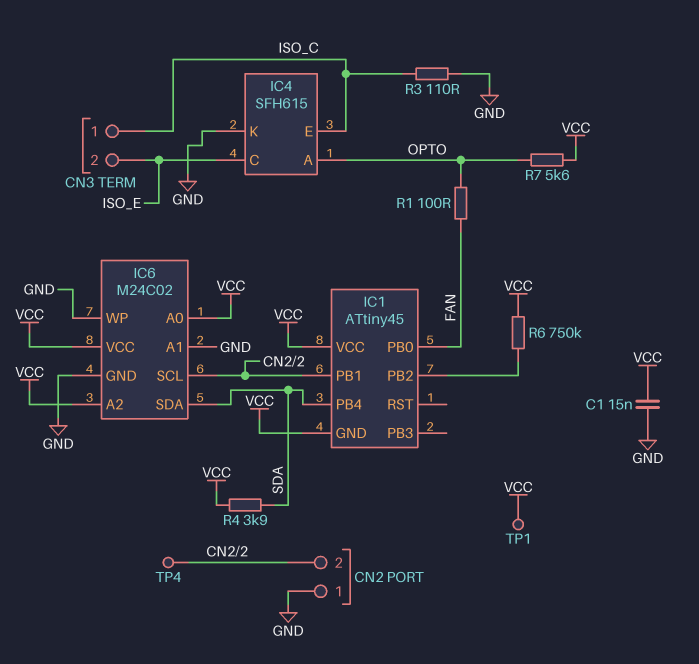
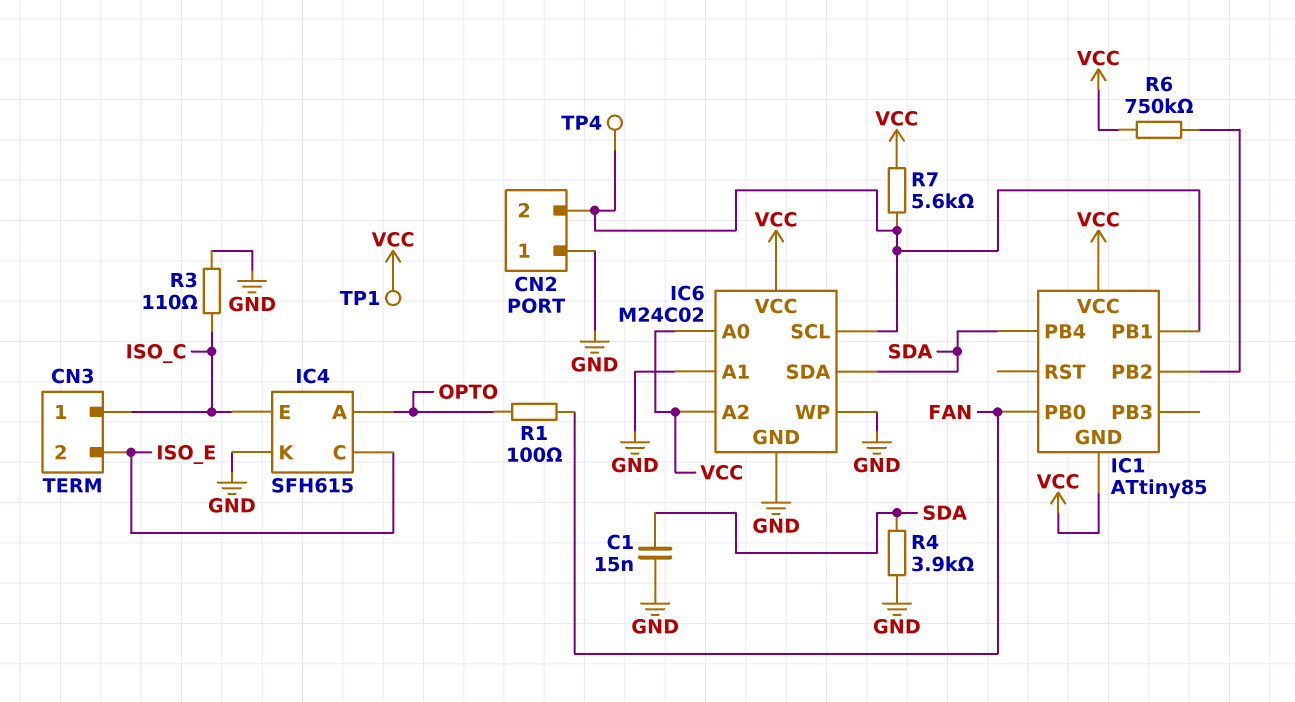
C1: 15nF (GND, VCC) -> 15nF (GND, SDA)
IC1: ATtiny45 -> ATtiny85
R4: 3.9k (SDA, VCC) -> 3.9k (GND, SDA)
R7: 5.6k (OPTO, VCC) -> 5.6k (CN2/2, VCC)

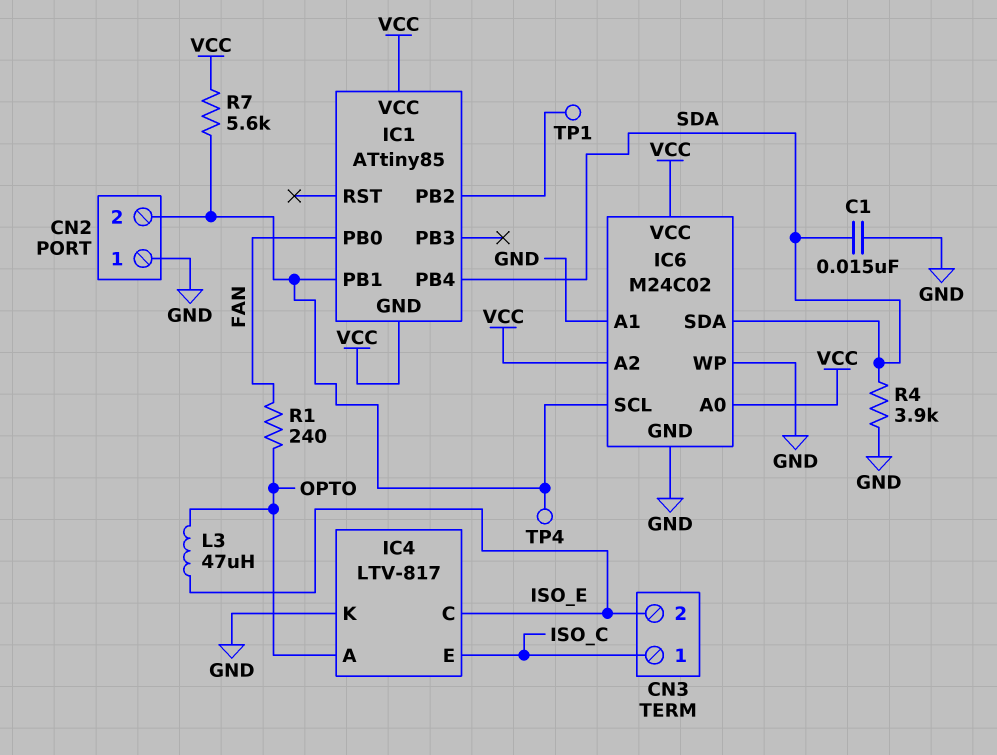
IC4: SFH615 -> LTV-817
L3: none -> 47uH (ISO_E, OPTO)
R1: 100 (FAN, OPTO) -> 240 (FAN, OPTO)
R3: 110 (GND, ISO_C) -> none
R6: 750k (IC1/PB2, VCC) -> none
TP1: test point (VCC) -> test point (IC1/PB2)

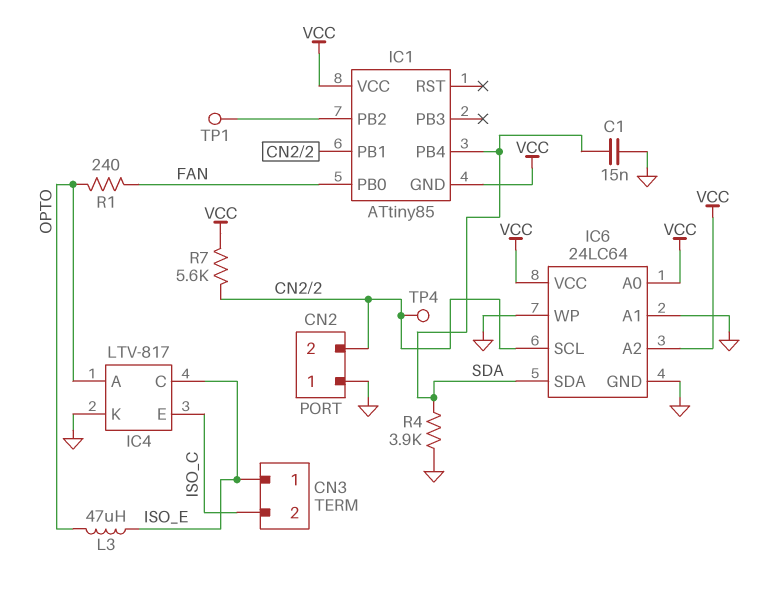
CN3 pin 1: ISO_C -> ISO_E
CN3 pin 2: ISO_E -> ISO_C
IC6: M24C02 -> 24LC64

